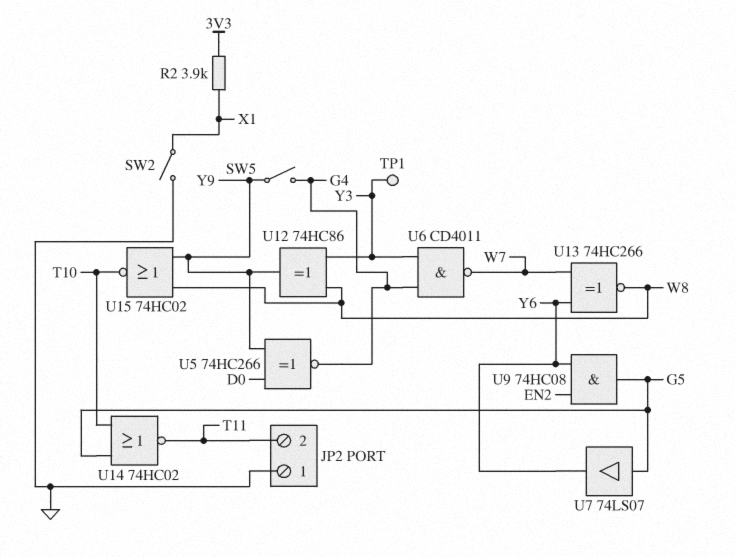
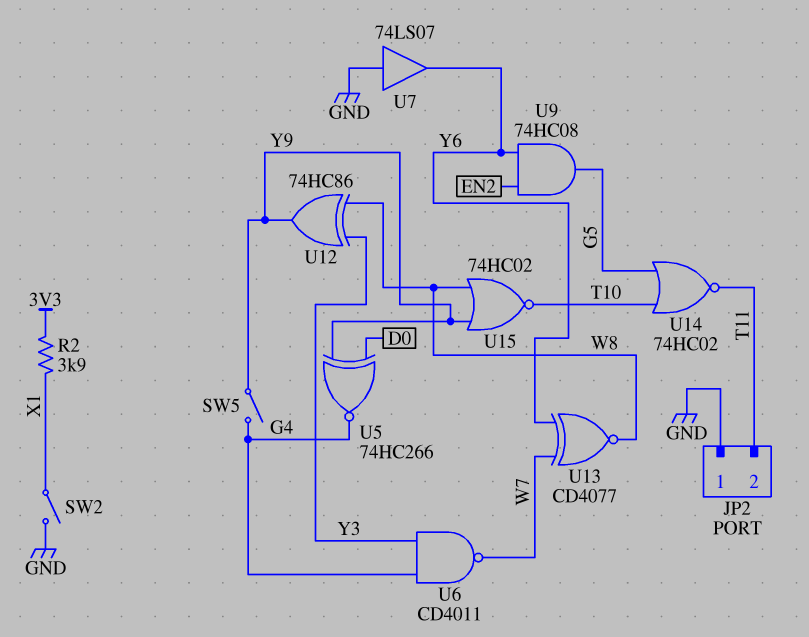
TP1: test point (Y3) -> none
U7: buffer 74LS07 (in G5, out Y6) -> buffer 74LS07 (in GND, out Y6)
U13: XNOR 74HC266 (in W7, in Y6, out W8) -> XNOR CD4077 (in W7, in Y6, out W8)

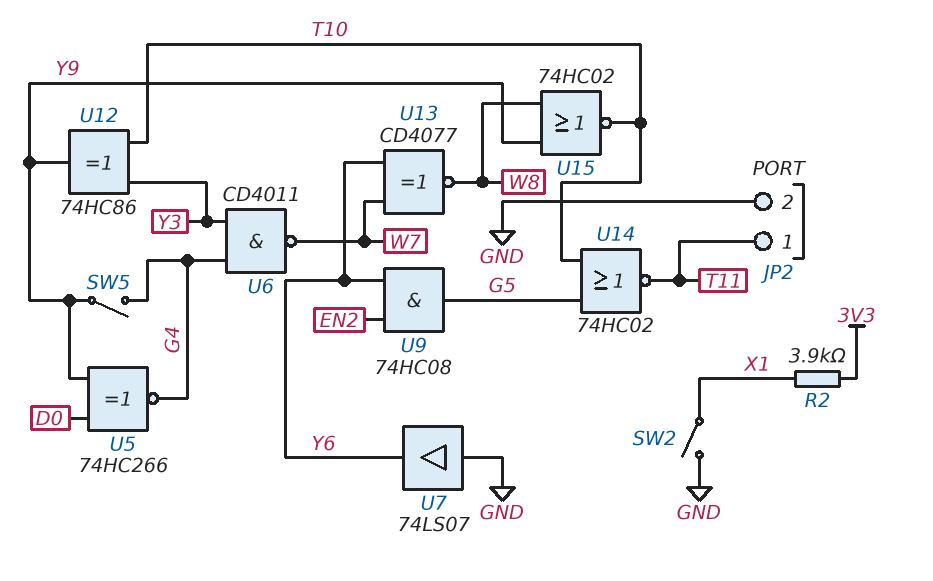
JP2 pin 1: GND -> T11
JP2 pin 2: T11 -> GND
U12: XOR 74HC86 (in W8, in Y3, out Y9) -> XOR 74HC86 (in T10, in Y3, out Y9)

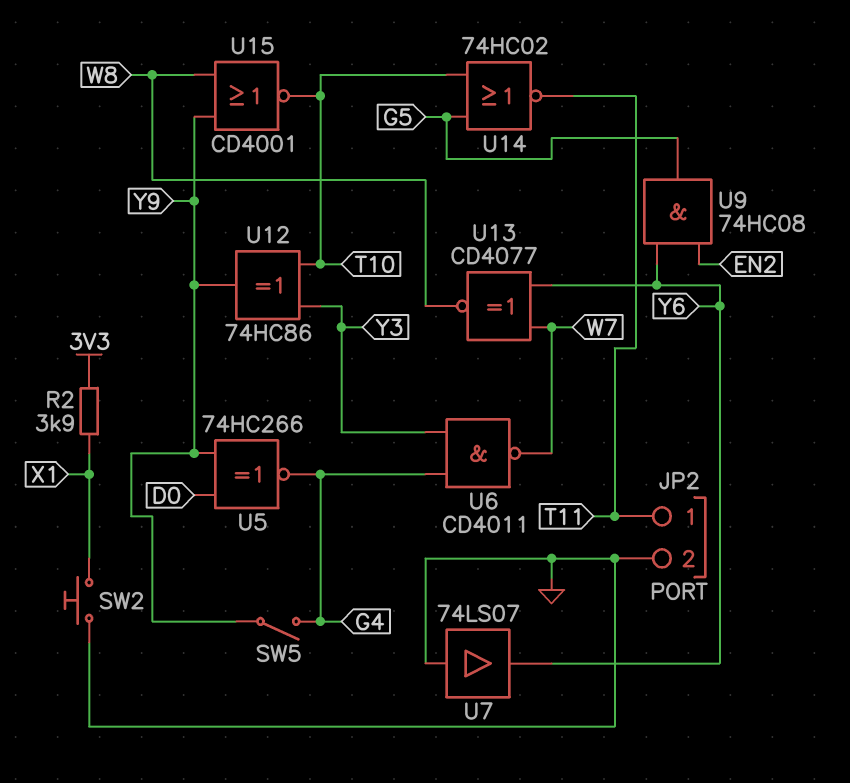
SW2: switch (GND, X1) -> button (GND, X1)
U15: NOR 74HC02 (in W8, in Y9, out T10) -> NOR CD4001 (in W8, in Y9, out T10)

